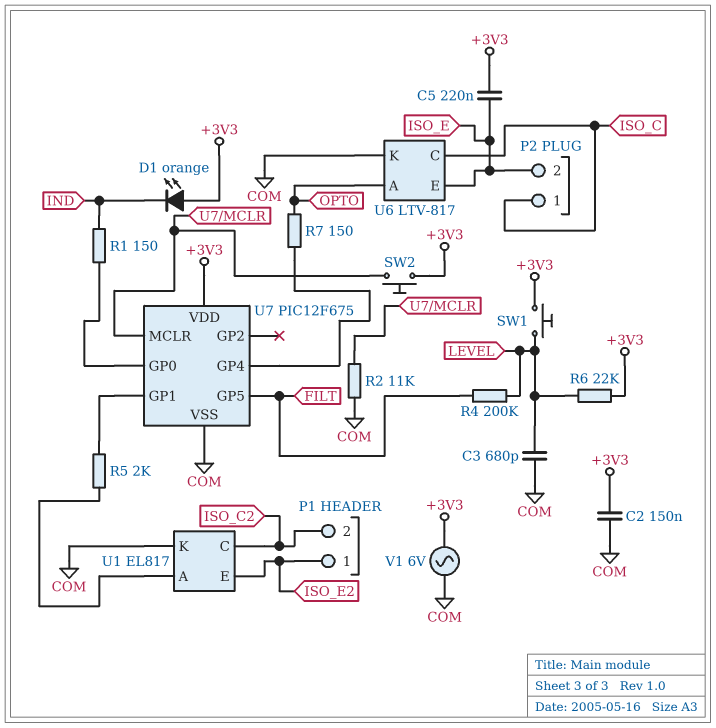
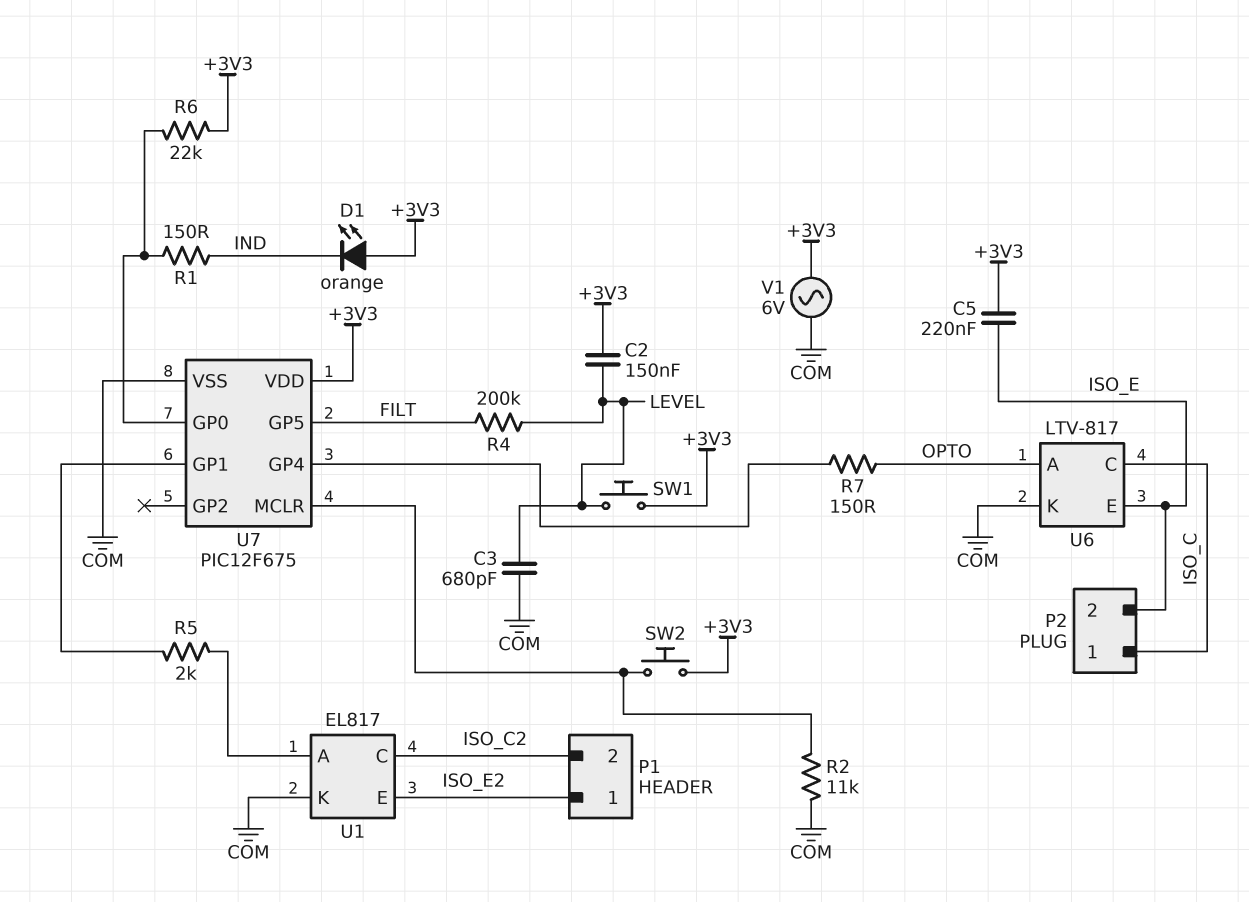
C2: 150nF (+3V3, COM) -> 150nF (+3V3, LEVEL)
R6: 22k (+3V3, LEVEL) -> 22k (+3V3, U7/GP0)

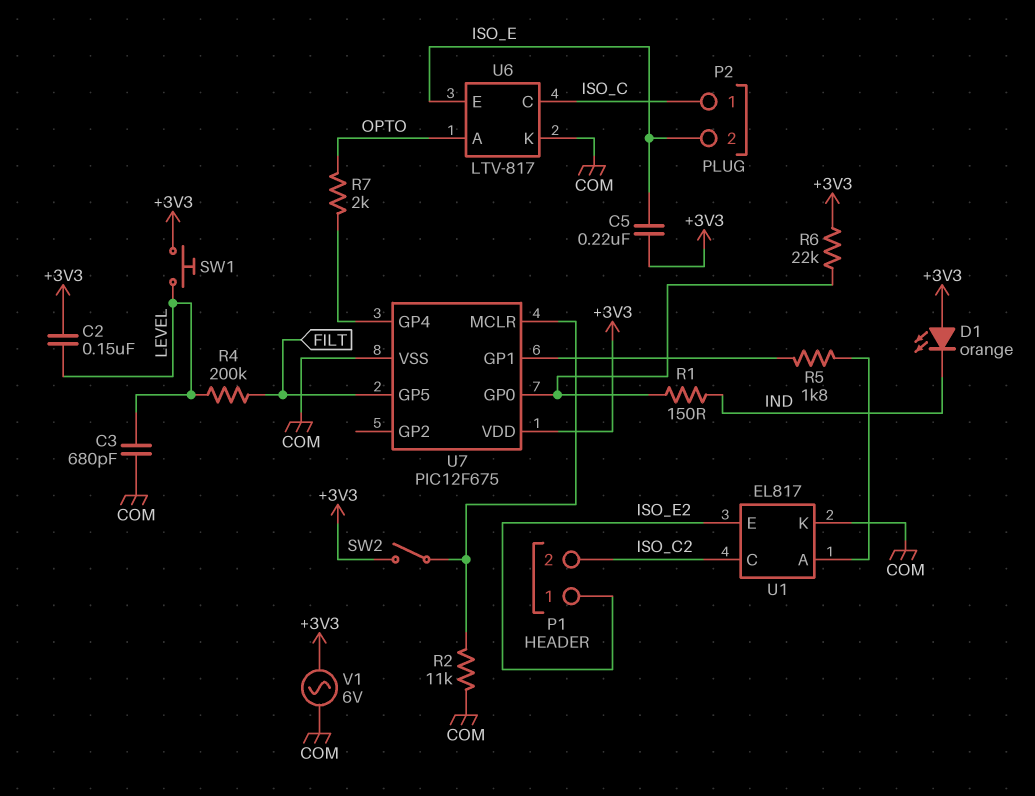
R5: 2k (U1/A, U7/GP1) -> 1.8k (U1/A, U7/GP1)
R7: 150 (OPTO, U7/GP4) -> 2k (OPTO, U7/GP4)
SW2: button (+3V3, U7/MCLR) -> switch (+3V3, U7/MCLR)

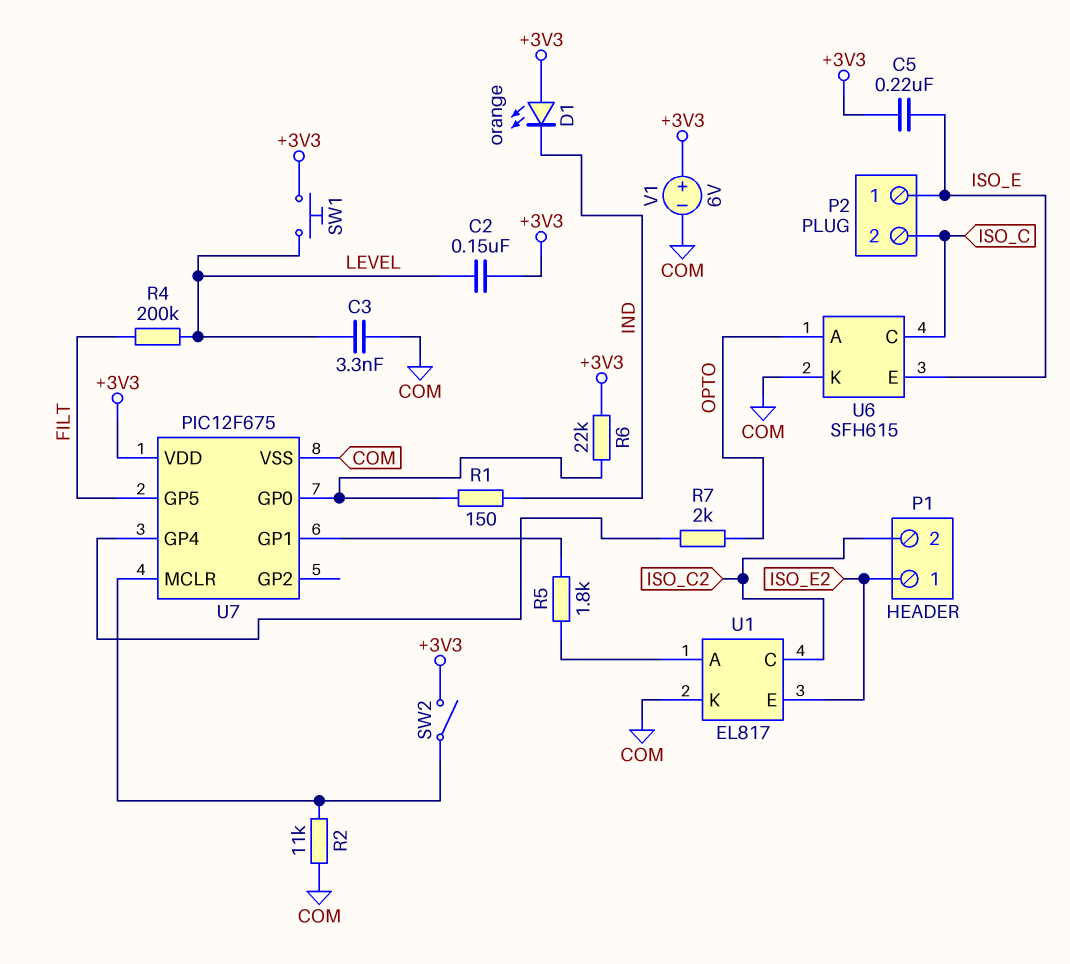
C3: 680pF (COM, LEVEL) -> 3.3nF (COM, LEVEL)
P2 pin 1: ISO_C -> ISO_E
P2 pin 2: ISO_E -> ISO_C
U6: LTV-817 -> SFH615
V1: AC 6V (+3V3, COM) -> 6V (plus +3V3, minus COM)

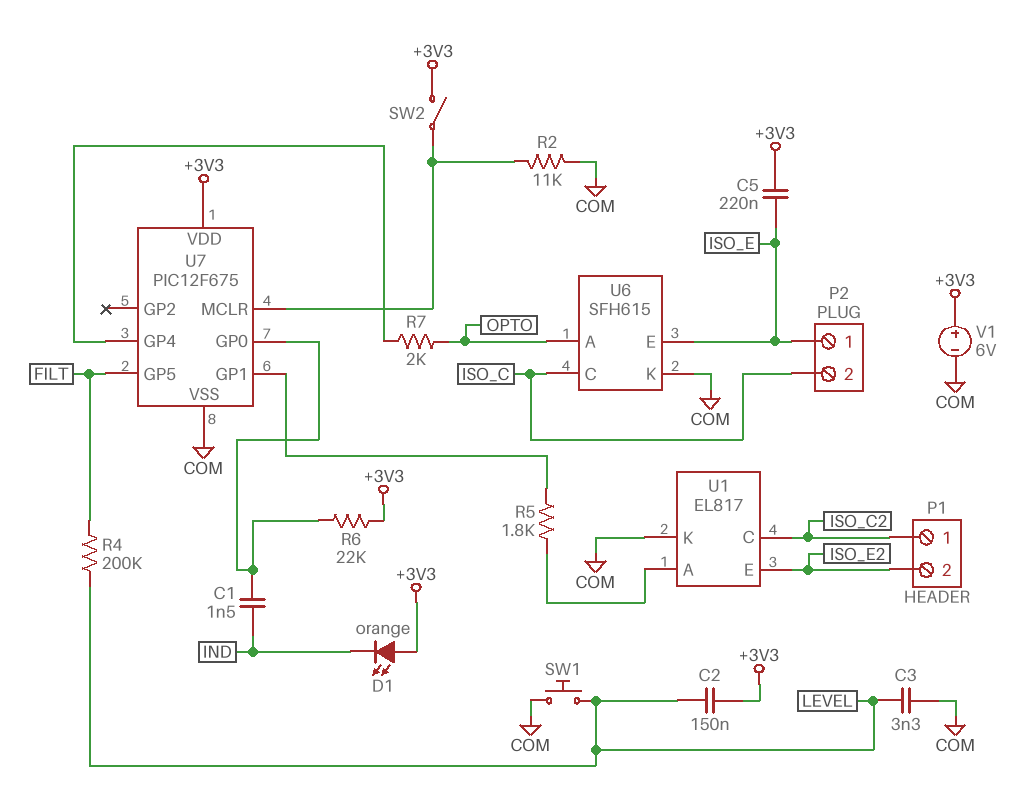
C1: none -> 1.5nF (IND, U7/GP0)
P1 pin 1: ISO_E2 -> ISO_C2
P1 pin 2: ISO_C2 -> ISO_E2
R1: 150 (IND, U7/GP0) -> none
SW1: button (+3V3, LEVEL) -> button (COM, LEVEL)

